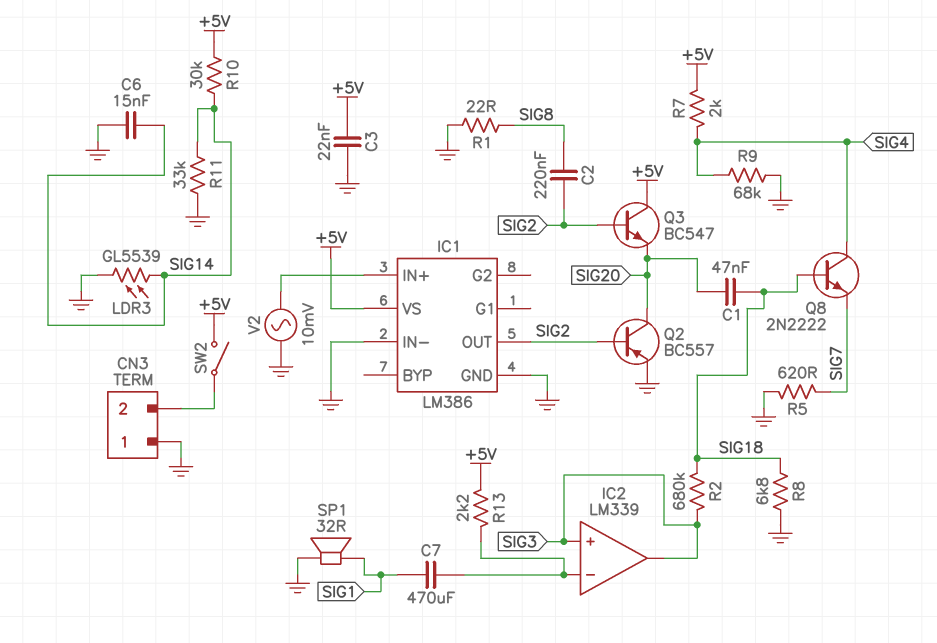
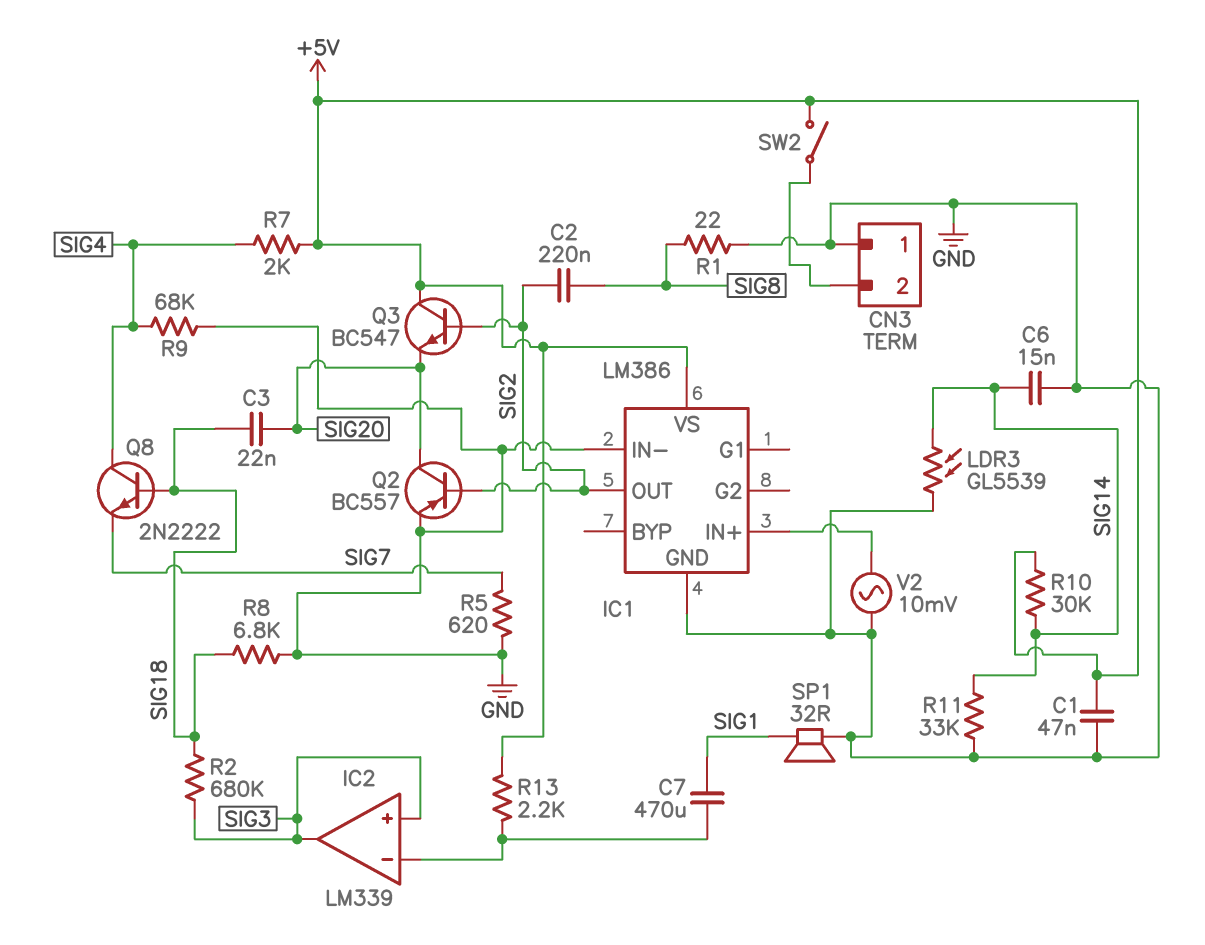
C1: 47nF (SIG18, SIG20) -> 47nF (+5V, GND)
C3: 22nF (+5V, GND) -> 22nF (SIG18, SIG20)

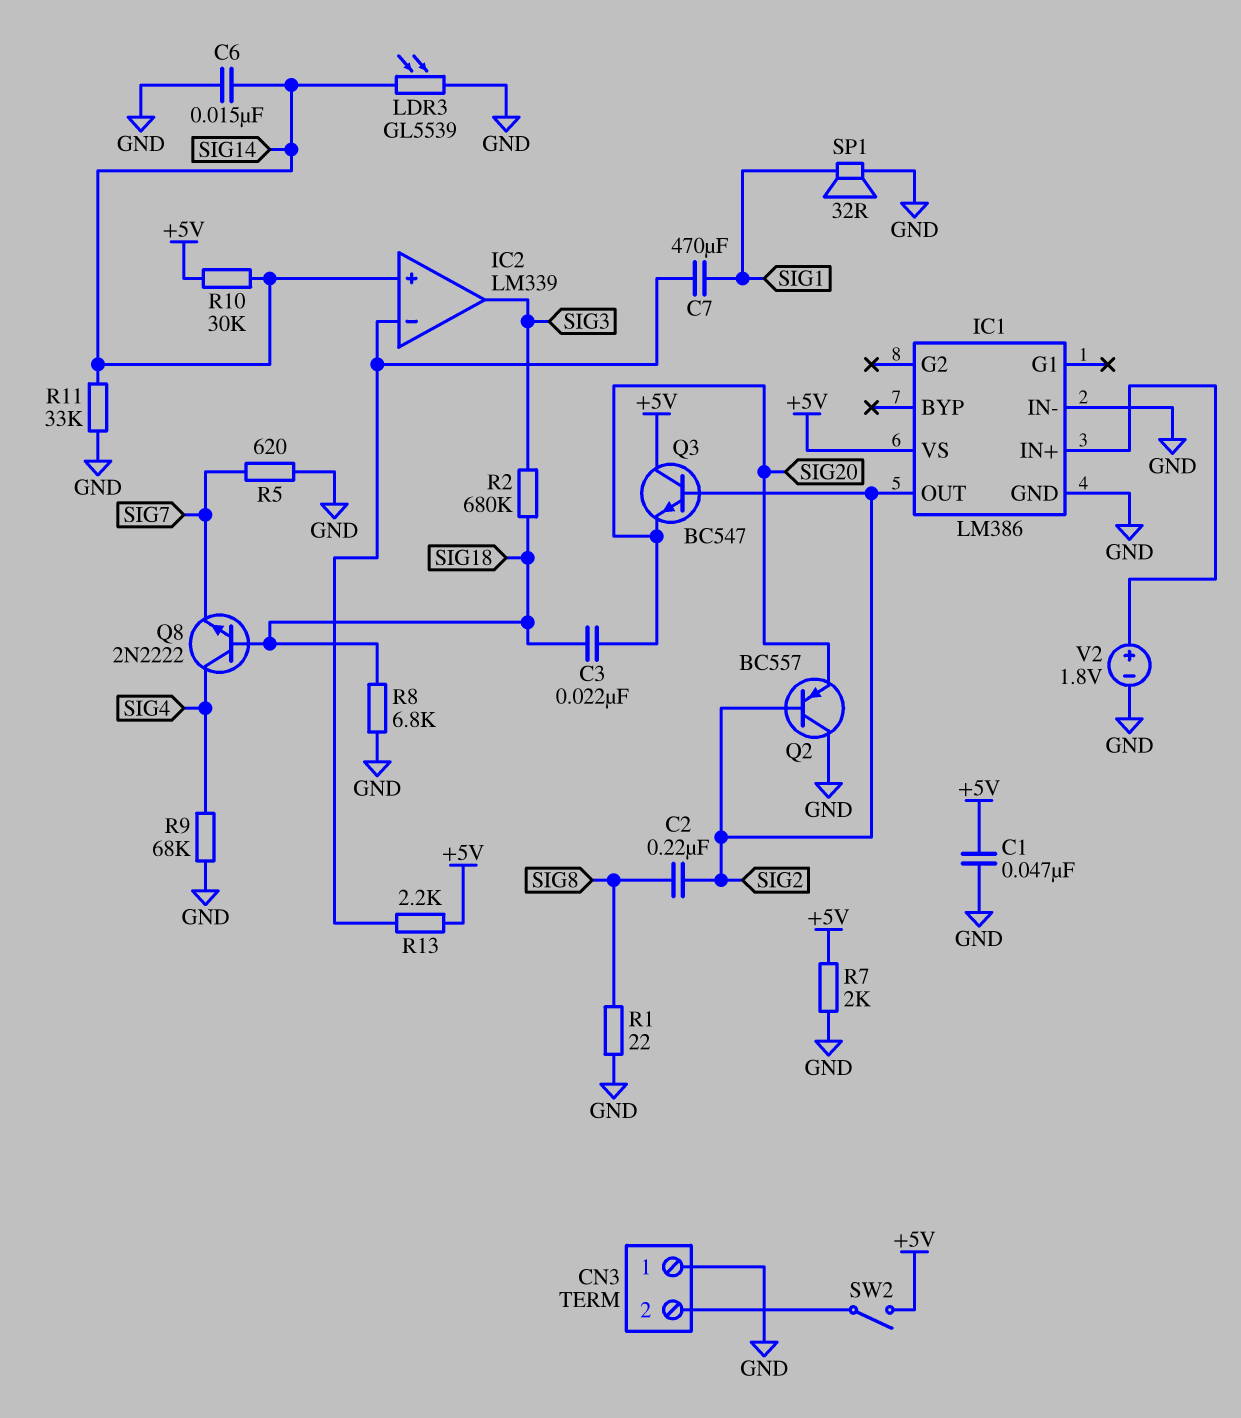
IC2 pin in+: SIG3 -> SIG14
Q2: PNP BC557 (B SIG2, C SIG20, E GND) -> PNP BC557 (B SIG2, C GND, E SIG20)
R7: 2k (+5V, SIG4) -> 2k (+5V, GND)
V2: AC 10mV (GND, IC1/IN+) -> 1.8V (plus IC1/IN+, minus GND)

